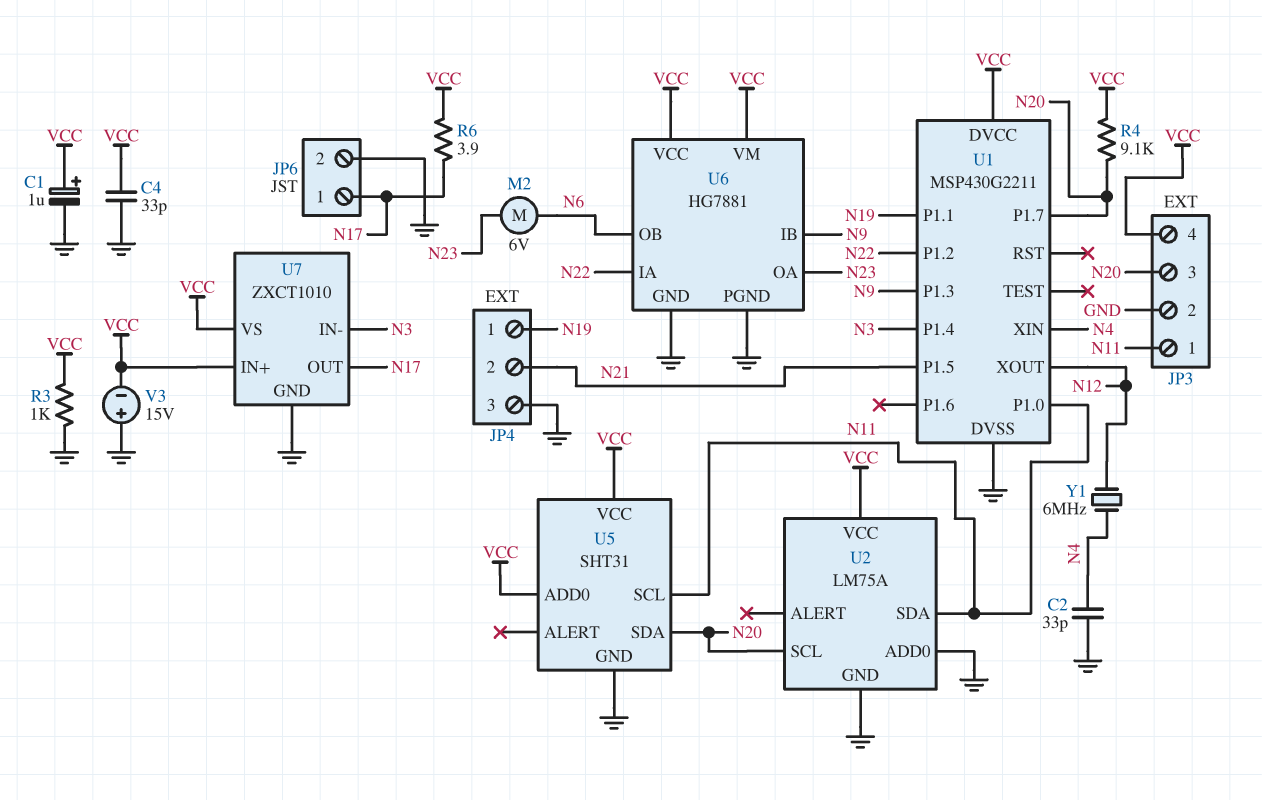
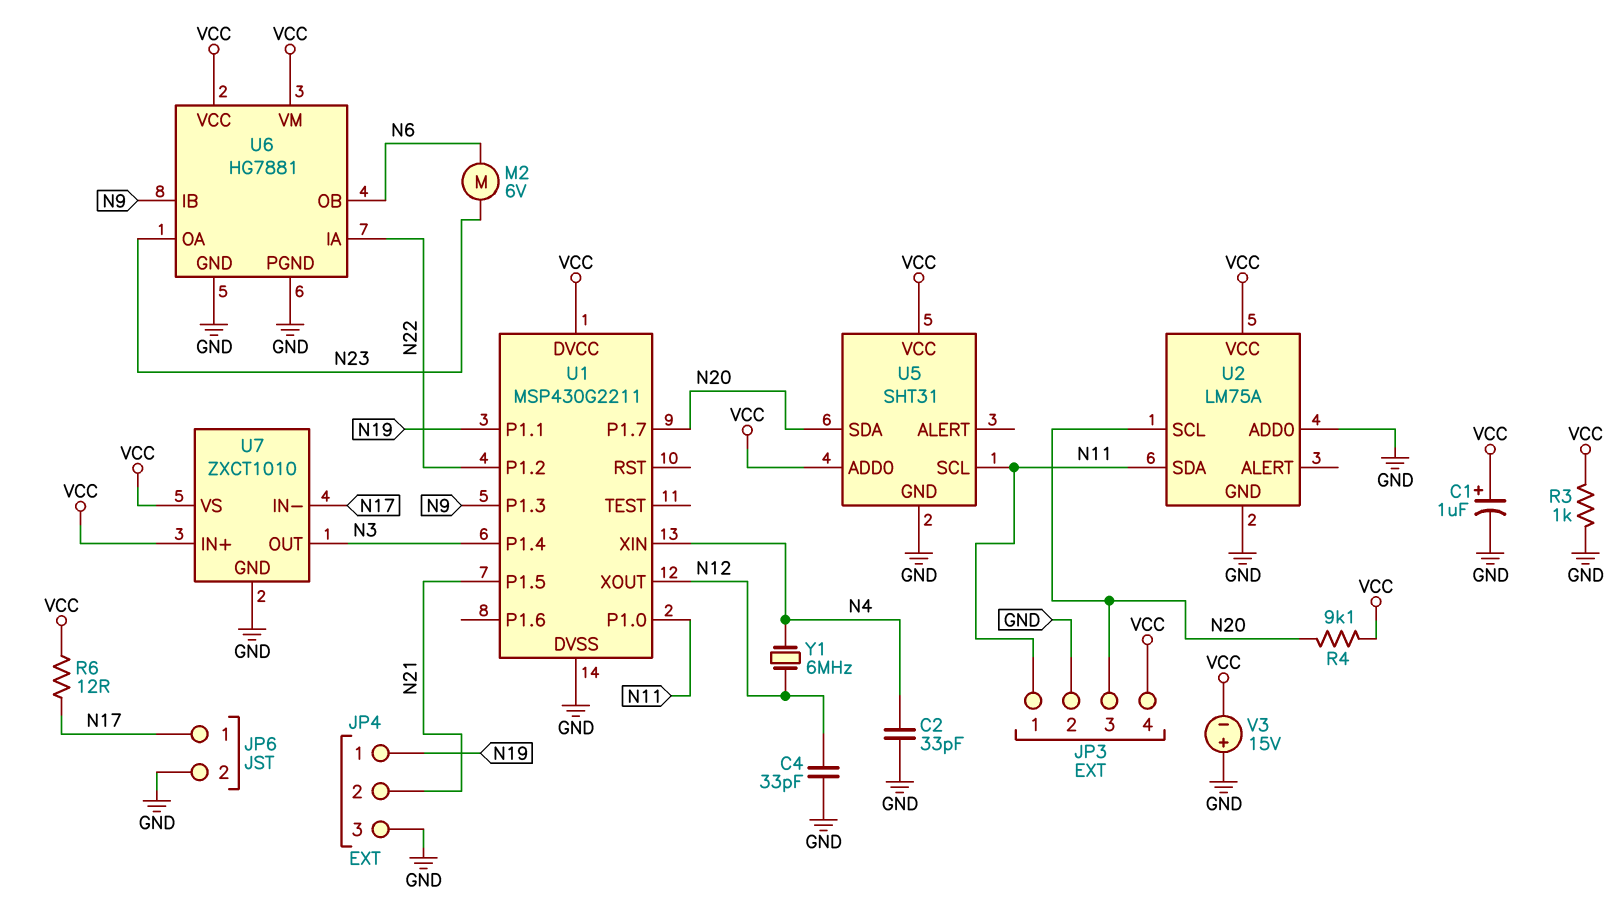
C4: 33pF (GND, VCC) -> 33pF (GND, N12)
R6: 3.9 (N17, VCC) -> 12 (N17, VCC)
U7 pin IN-: N3 -> N17
U7 pin OUT: N17 -> N3

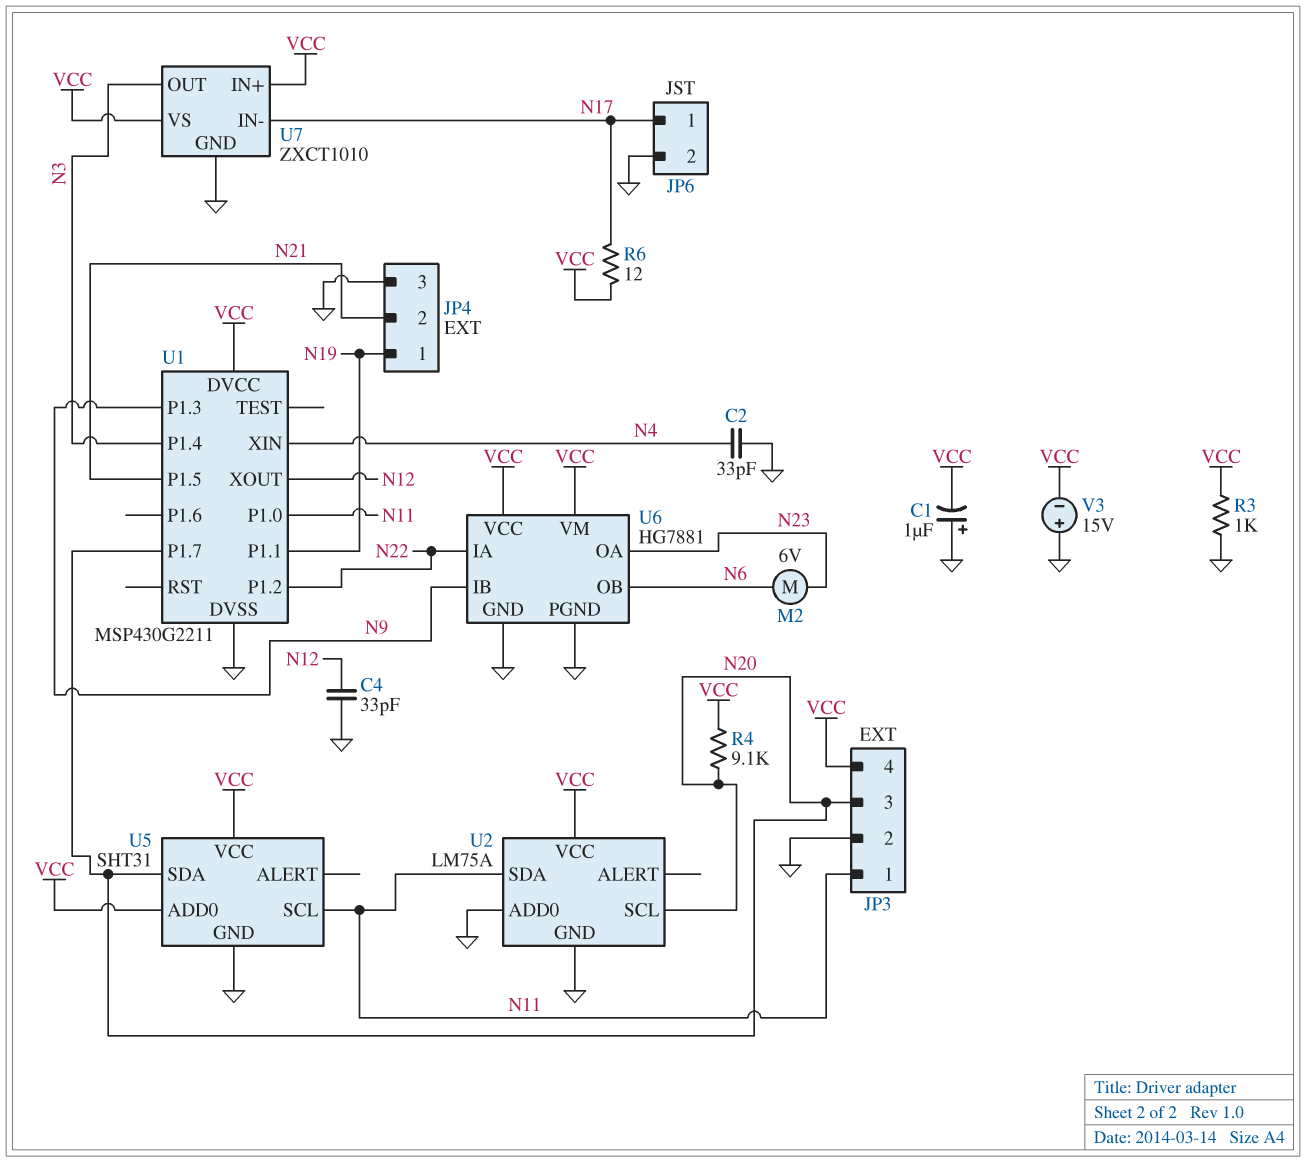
C1: 1uF (plus VCC, minus GND) -> 1uF (plus GND, minus VCC)
Y1: 6MHz (N4, N12) -> none

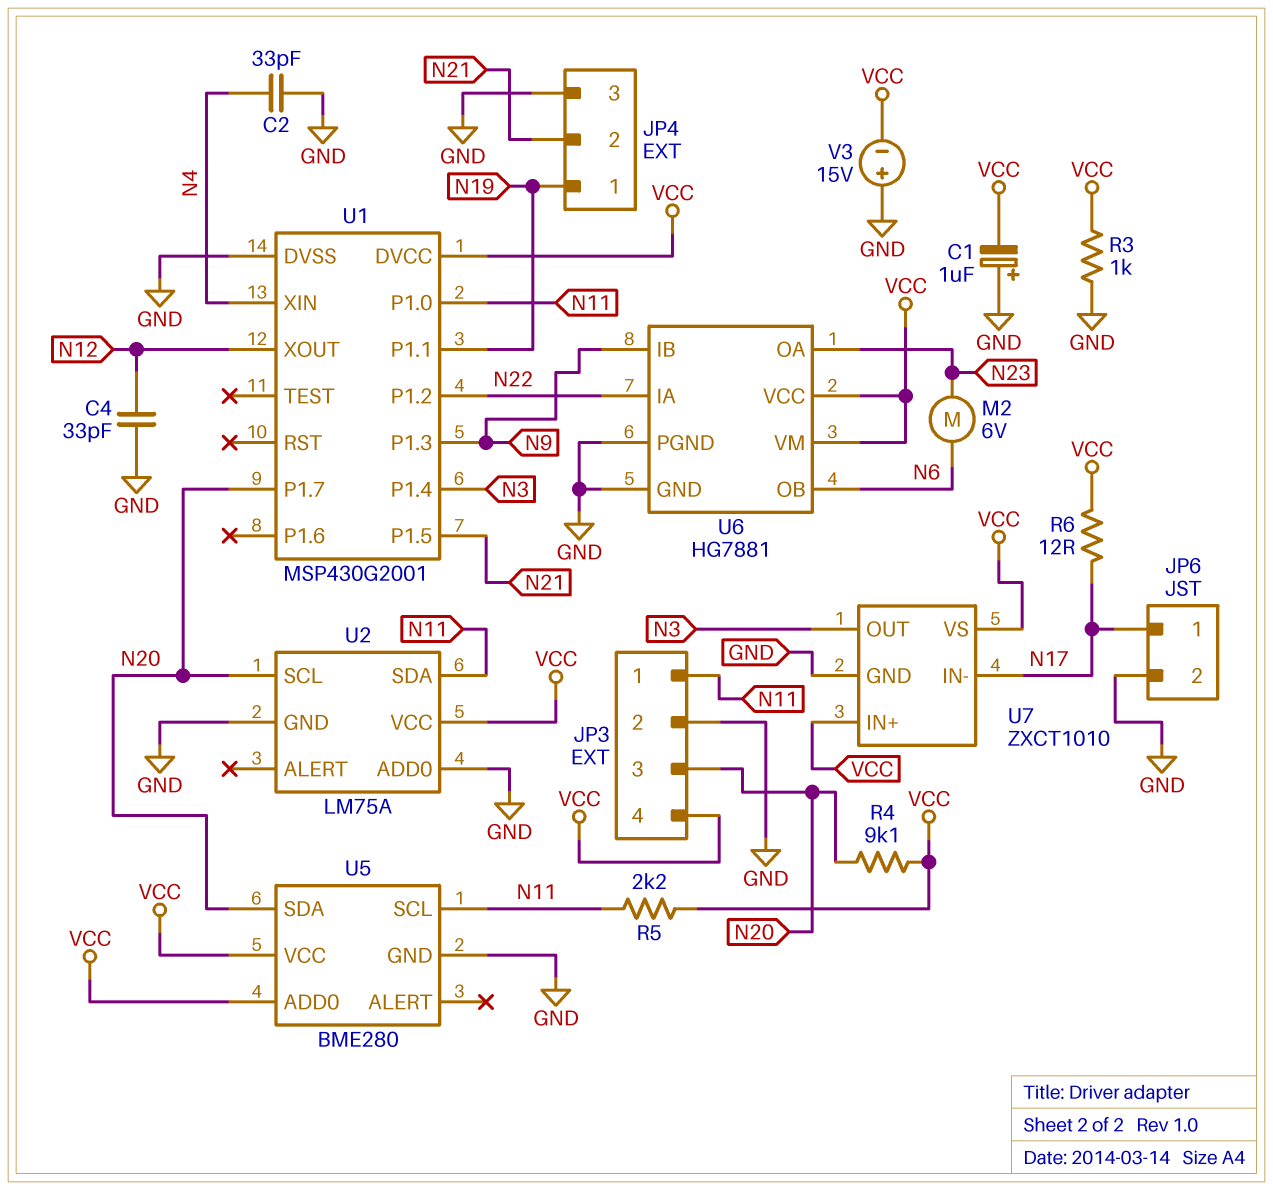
R5: none -> 2.2k (N11, VCC)
U1: MSP430G2211 -> MSP430G2001
U5: SHT31 -> BME280

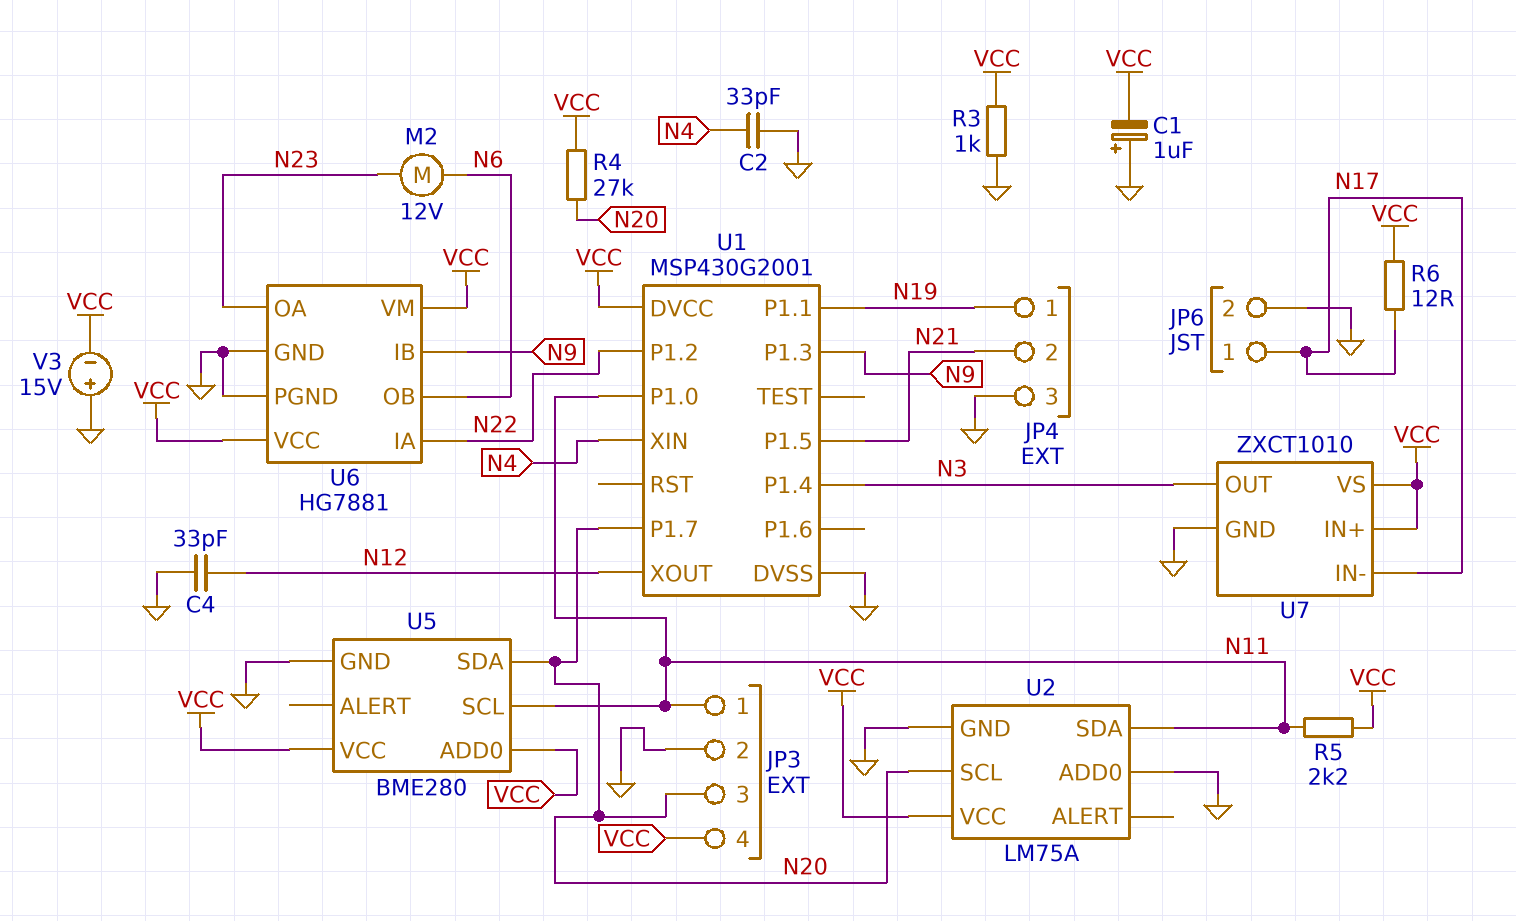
M2: motor 6V (N6, N23) -> motor 12V (N6, N23)
R4: 9.1k (N20, VCC) -> 27k (N20, VCC)

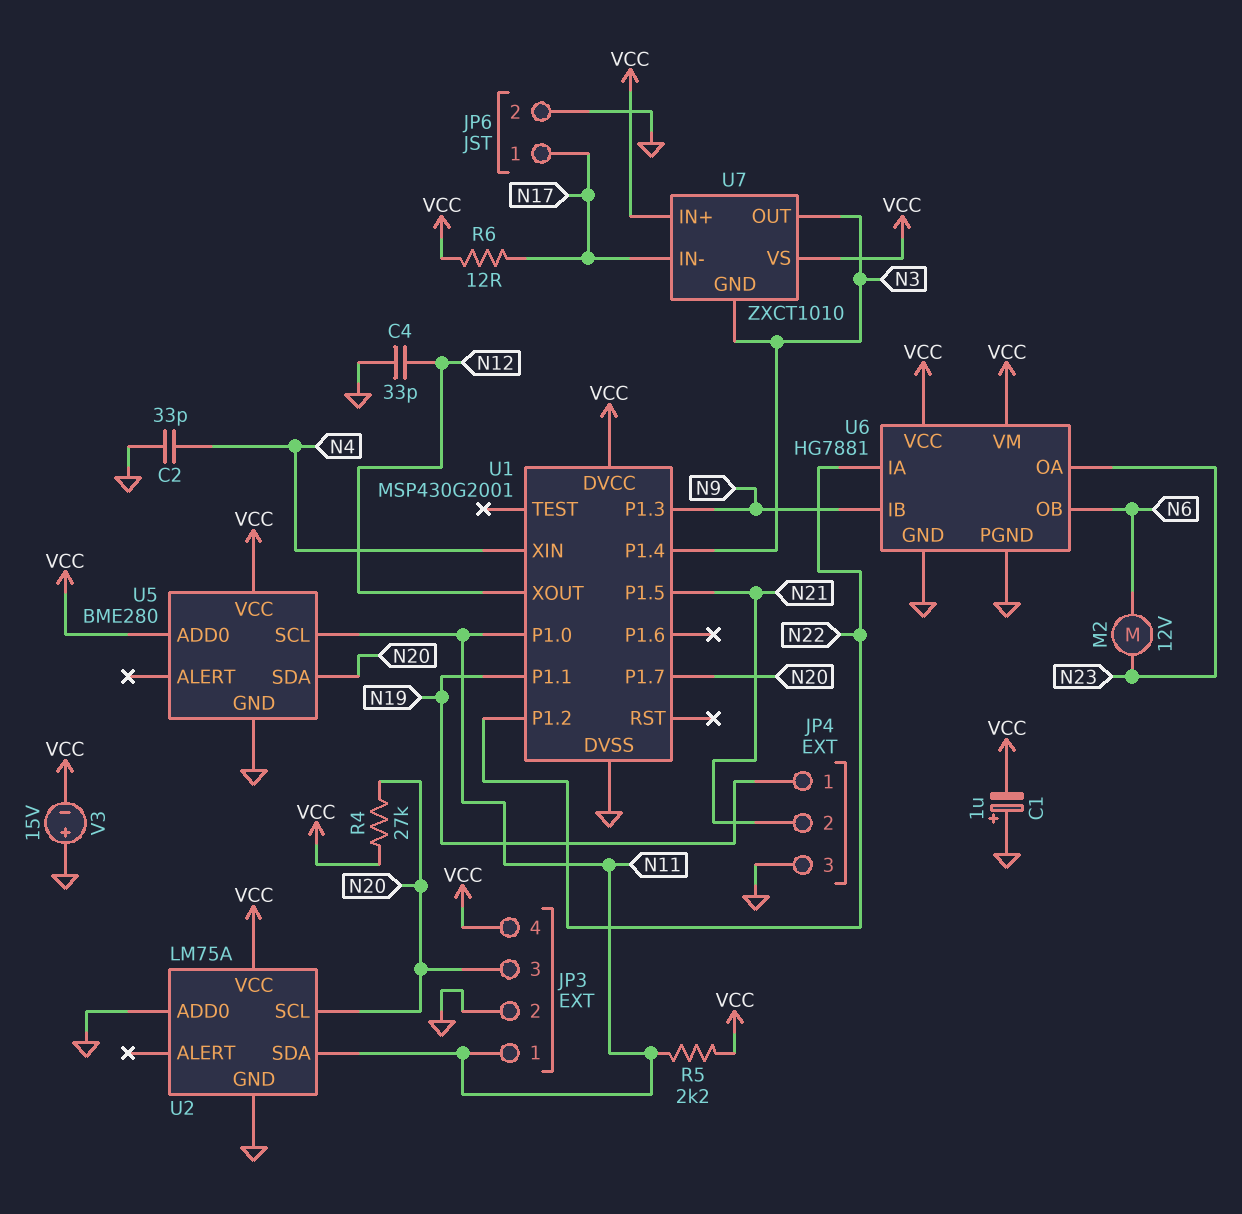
R3: 1k (GND, VCC) -> none
U7 pin GND: GND -> N3

